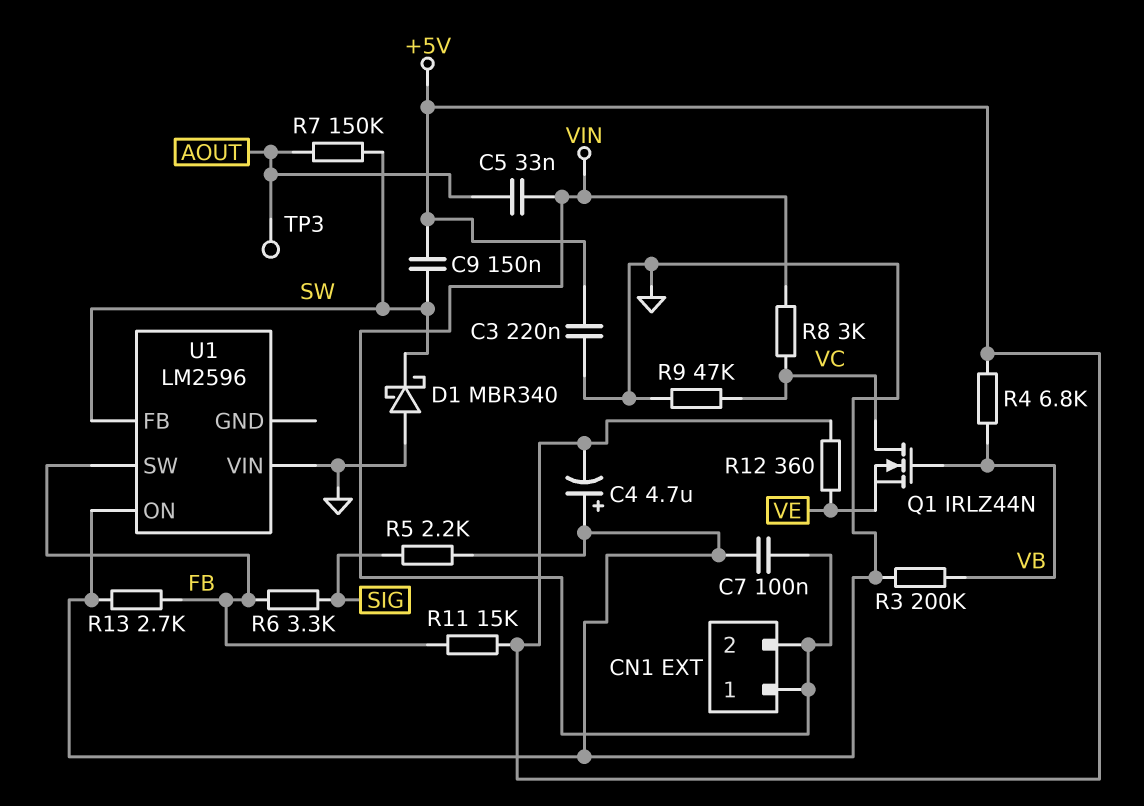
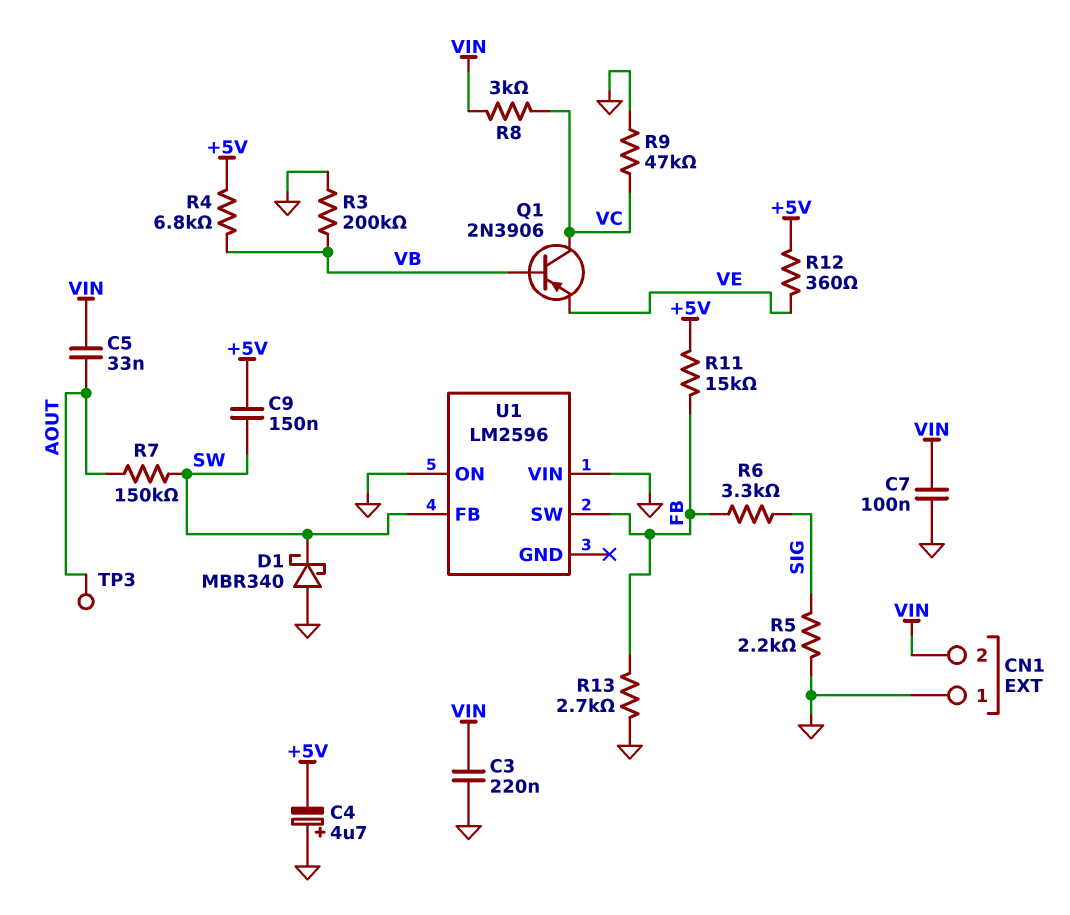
C3: 220nF (+5V, GND) -> 220nF (GND, VIN)
CN1 pin 1: VIN -> GND
Q1: NMOS IRLZ44N (G VB, D VC, S VE) -> PNP 2N3906 (B VB, C VC, E VE)

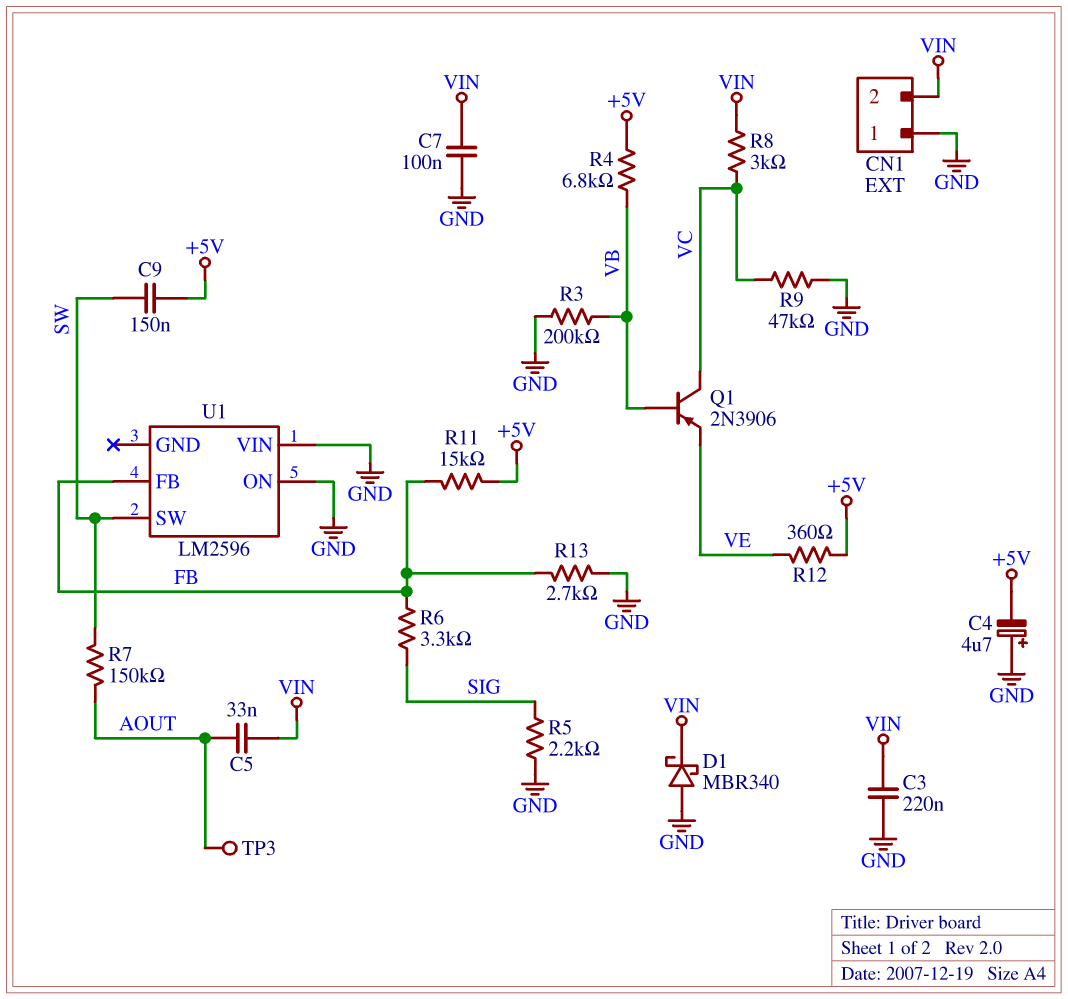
D1: schottky MBR340 (A GND, K SW) -> schottky MBR340 (A GND, K VIN)
U1 pin FB: SW -> FB
U1 pin SW: FB -> SW

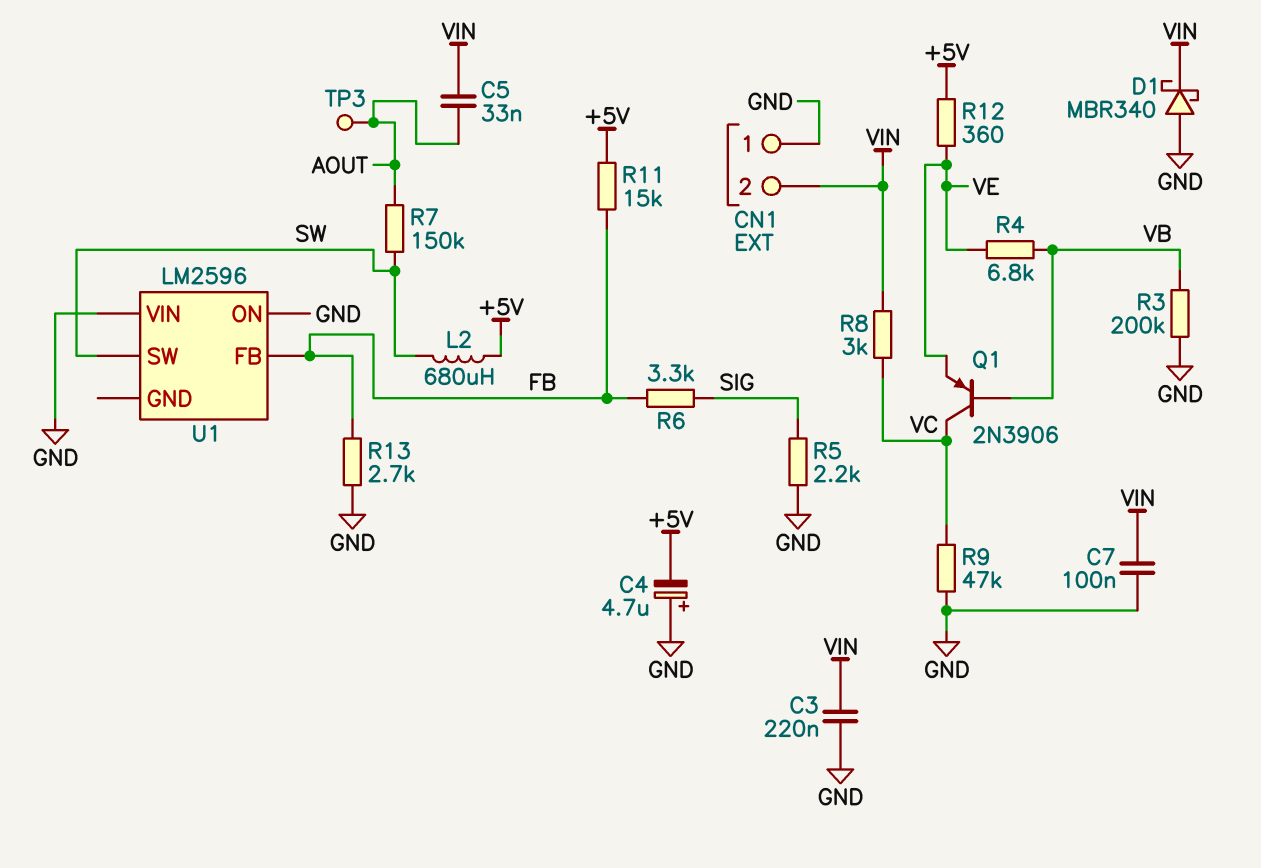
C9: 150nF (+5V, SW) -> none
L2: none -> 680uH (+5V, SW)
R4: 6.8k (+5V, VB) -> 6.8k (VB, VE)

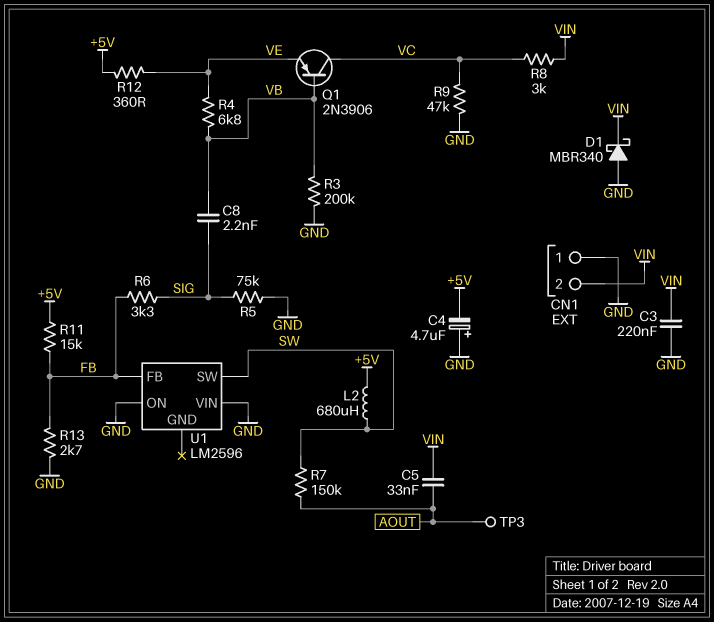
C7: 100nF (GND, VIN) -> none
C8: none -> 2.2nF (SIG, VB)
R5: 2.2k (GND, SIG) -> 75k (GND, SIG)

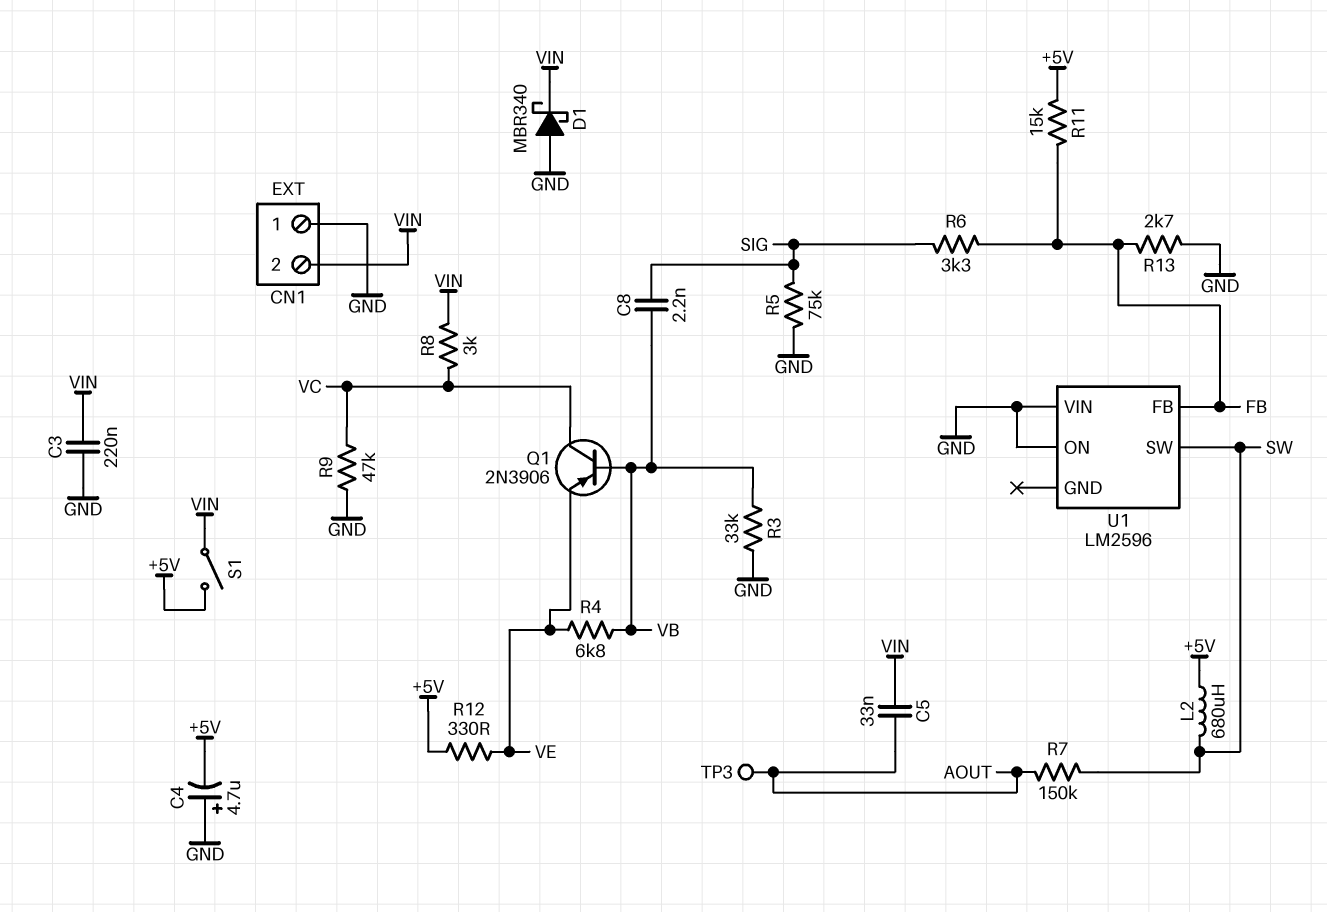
R3: 200k (GND, VB) -> 33k (GND, VB)
R12: 360 (+5V, VE) -> 330 (+5V, VE)
S1: none -> switch (+5V, VIN)

